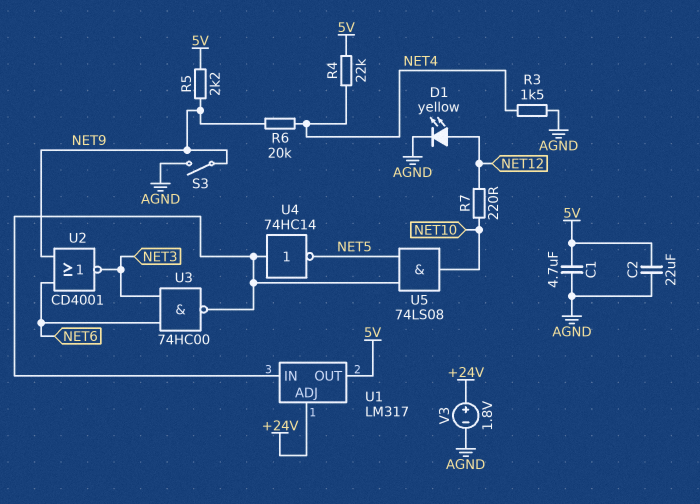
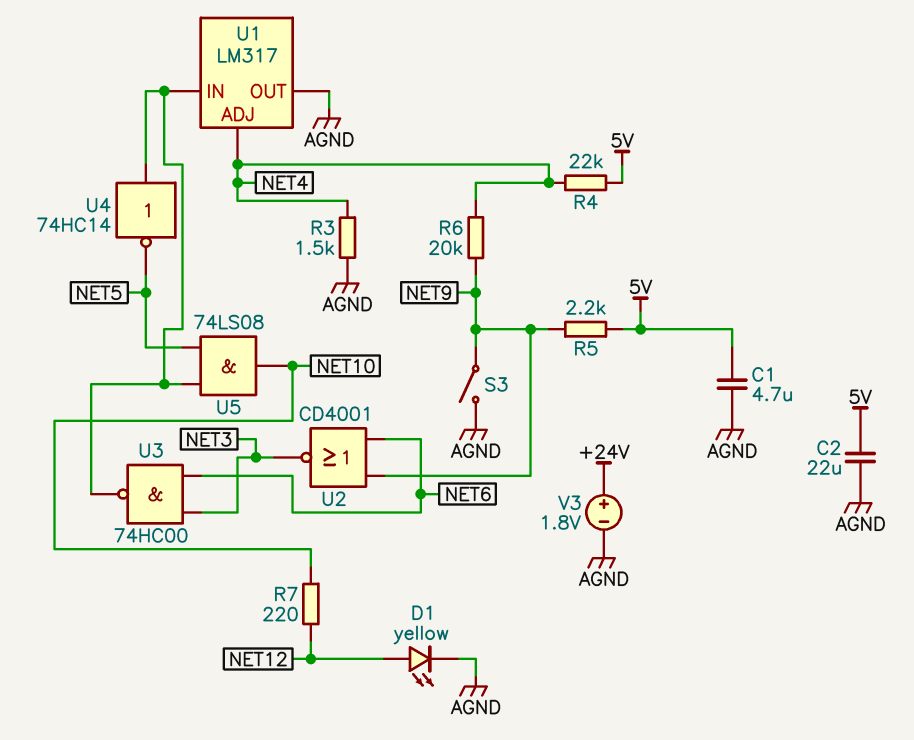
U1 pin ADJ: +24V -> NET4
U1 pin OUT: 5V -> AGND

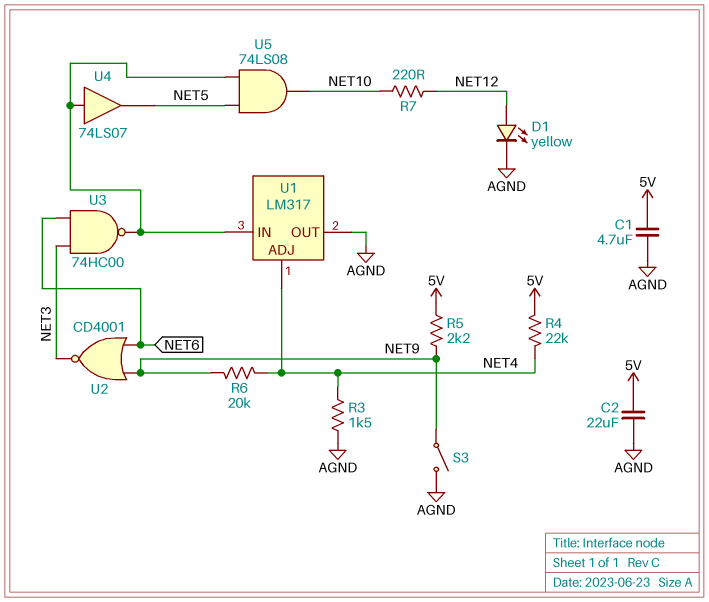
U4: NOT 74HC14 (in U1/IN, out NET5) -> buffer 74LS07 (in U1/IN, out NET5)
V3: 1.8V (plus +24V, minus AGND) -> none

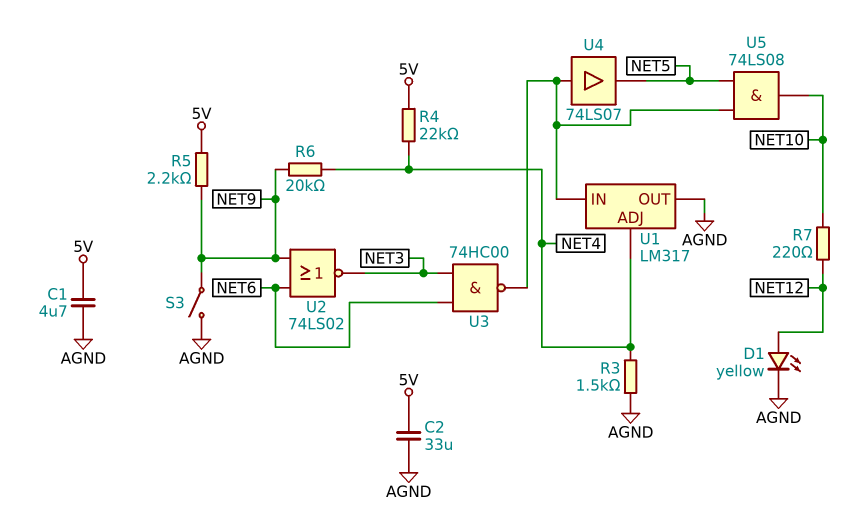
C2: 22uF (5V, AGND) -> 33uF (5V, AGND)
U2: NOR CD4001 (in NET6, in NET9, out NET3) -> NOR 74LS02 (in NET6, in NET9, out NET3)

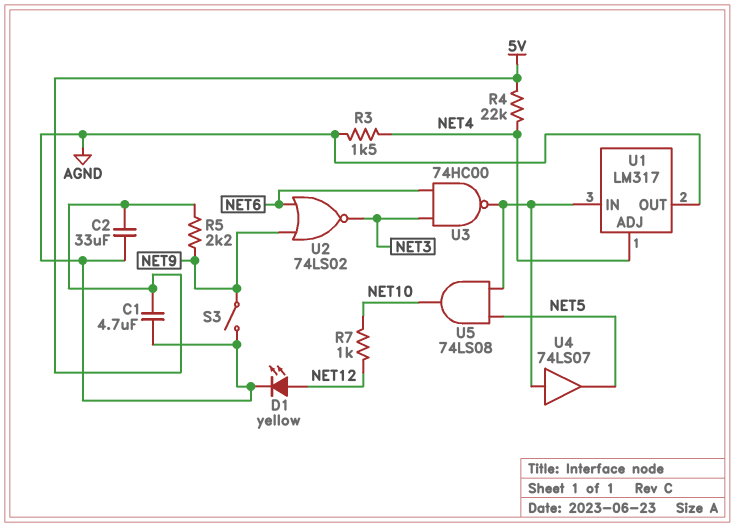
R6: 20k (NET4, NET9) -> none
R7: 220 (NET10, NET12) -> 1k (NET10, NET12)

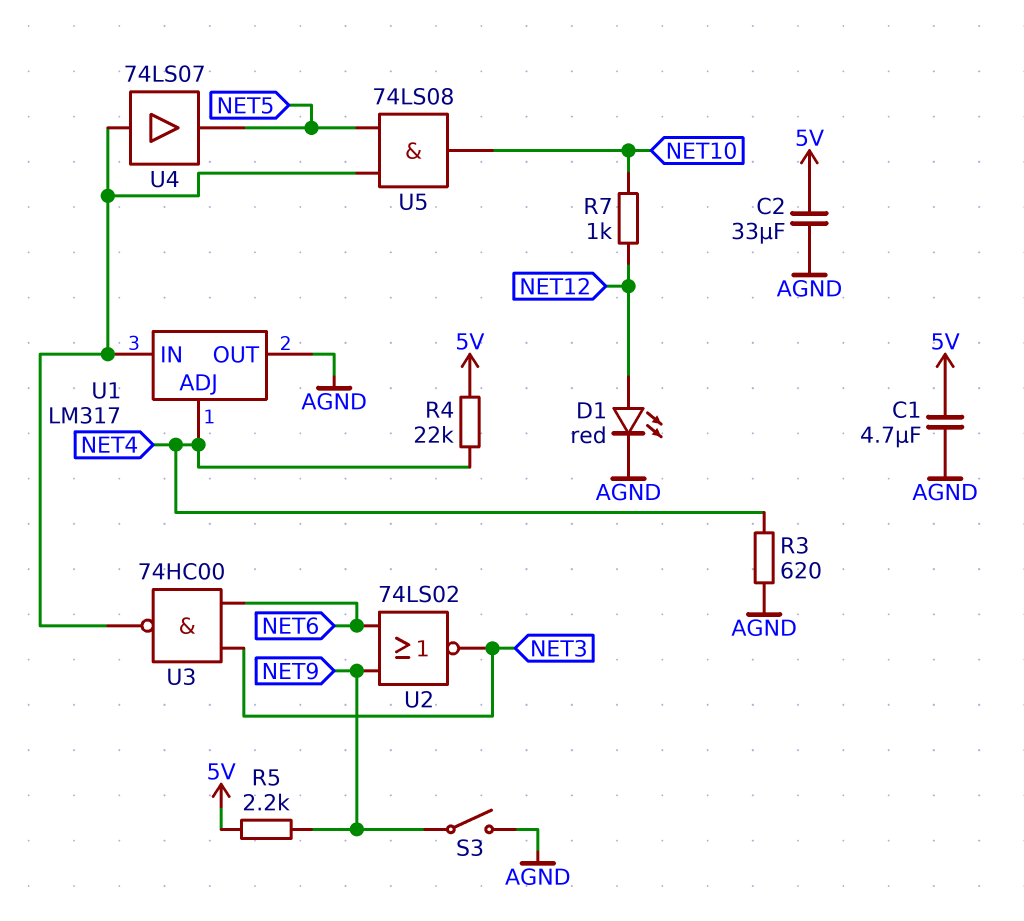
D1: LED yellow (A NET12, K AGND) -> LED red (A NET12, K AGND)
R3: 1.5k (AGND, NET4) -> 620 (AGND, NET4)

